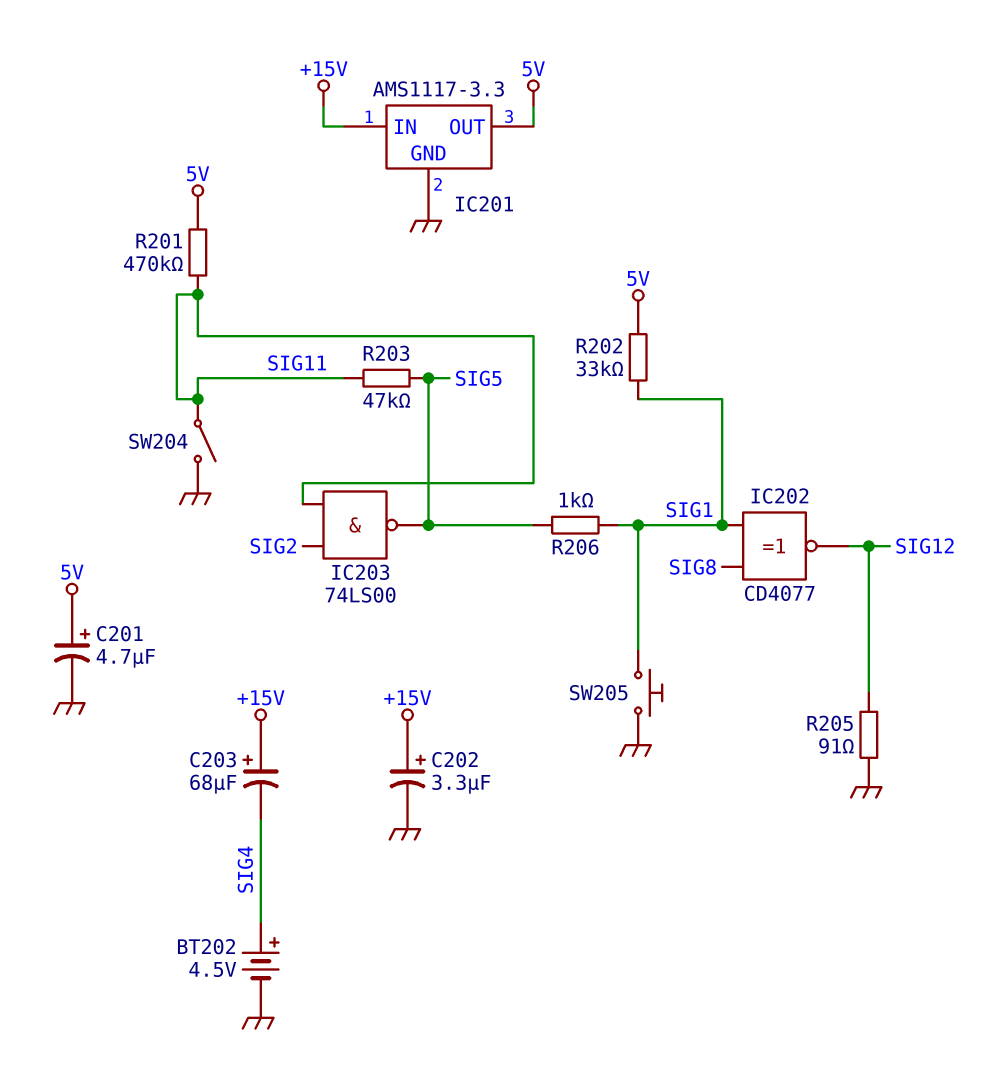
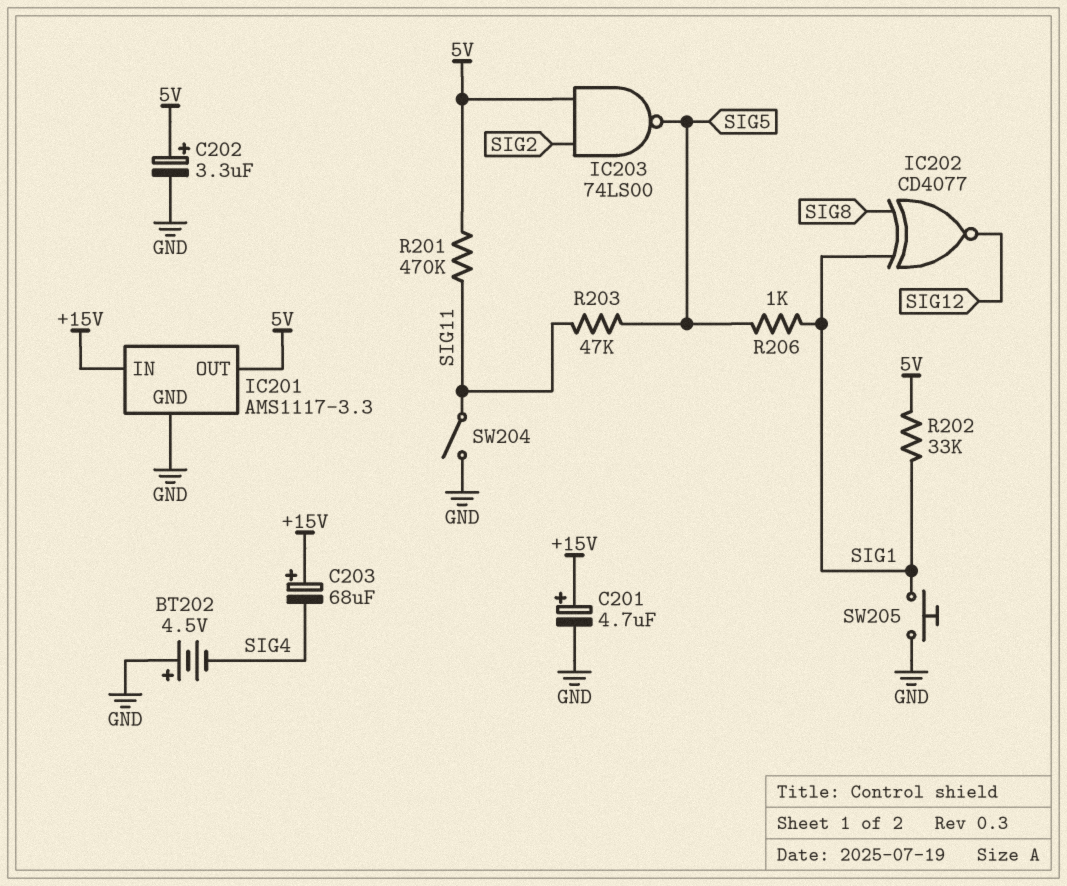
BT202: 4.5V (plus SIG4, minus GND) -> 4.5V (plus GND, minus SIG4)
C201: 4.7uF (plus 5V, minus GND) -> 4.7uF (plus +15V, minus GND)
C202: 3.3uF (plus +15V, minus GND) -> 3.3uF (plus 5V, minus GND)
IC203: NAND 74LS00 (in SIG2, in SIG11, out SIG5) -> NAND 74LS00 (in 5V, in SIG2, out SIG5)
R205: 91 (GND, SIG12) -> none

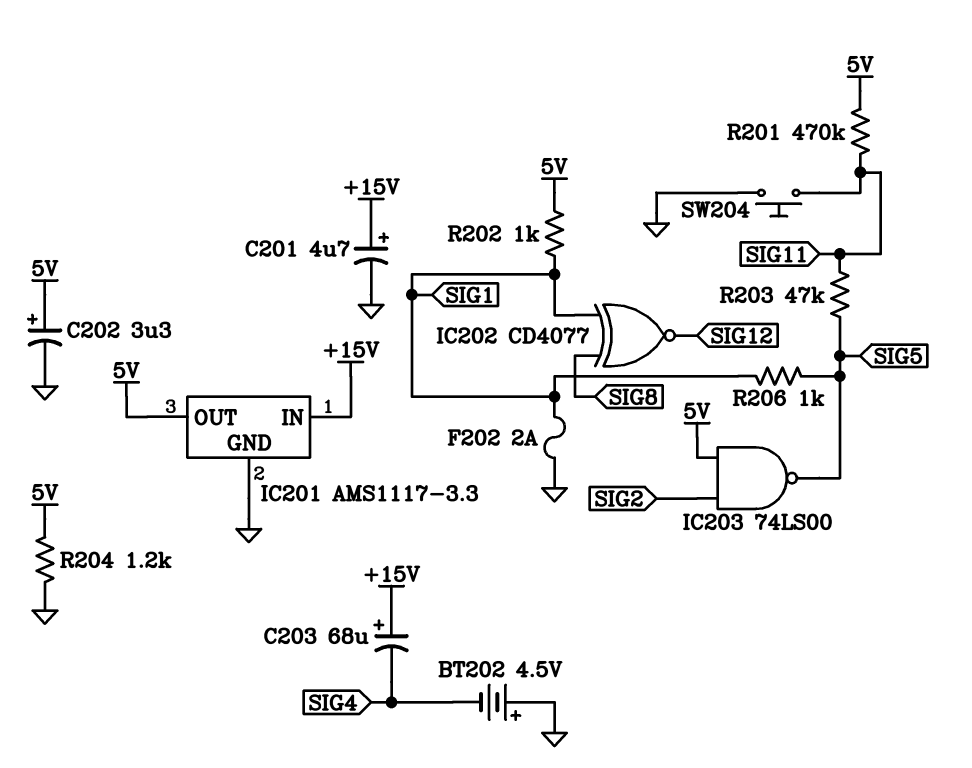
F202: none -> 2A (GND, SIG1)
R202: 33k (5V, SIG1) -> 1k (5V, SIG1)
R204: none -> 1.2k (5V, GND)
SW204: switch (GND, SIG11) -> button (GND, SIG11)
SW205: button (GND, SIG1) -> none

